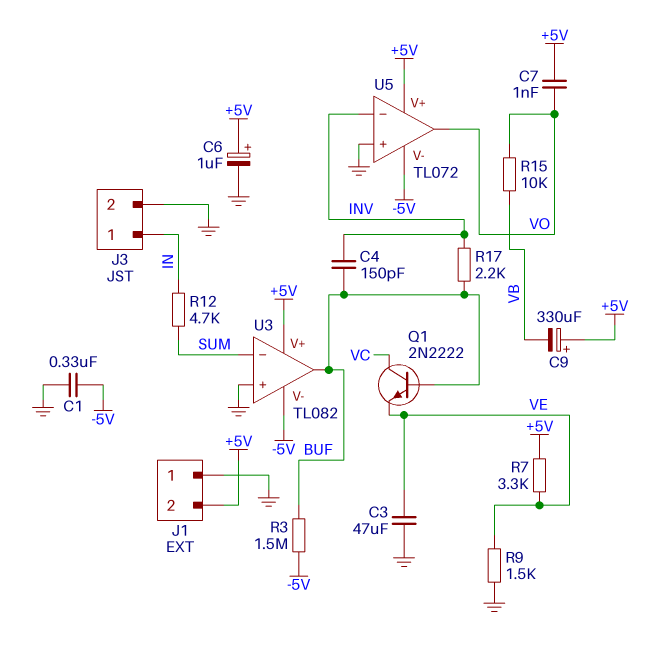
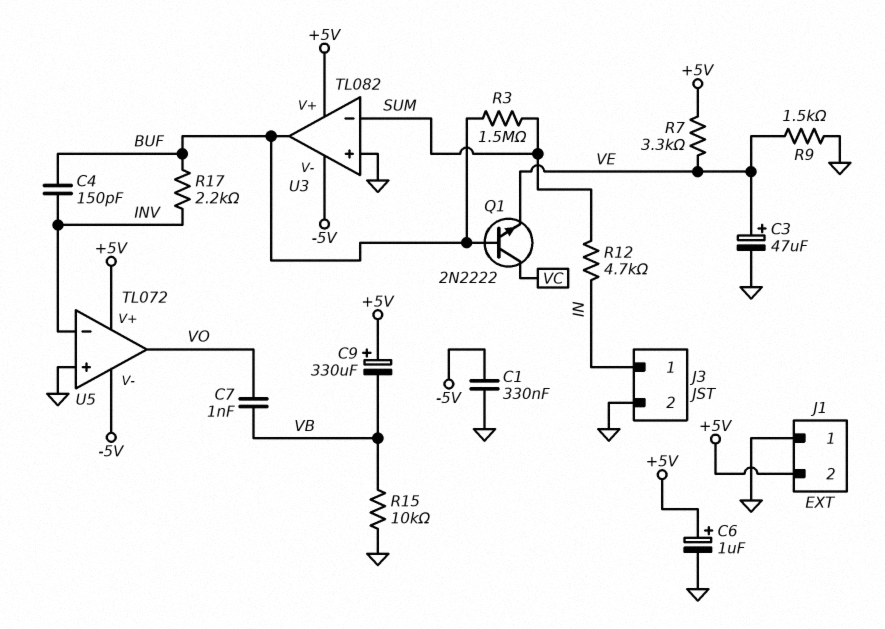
C3: 47uF (GND, VE) -> 47uF (plus VE, minus GND)
C7: 1nF (+5V, VO) -> 1nF (VB, VO)
R3: 1.5M (-5V, BUF) -> 1.5M (BUF, SUM)
R15: 10k (VB, VO) -> 10k (GND, VB)

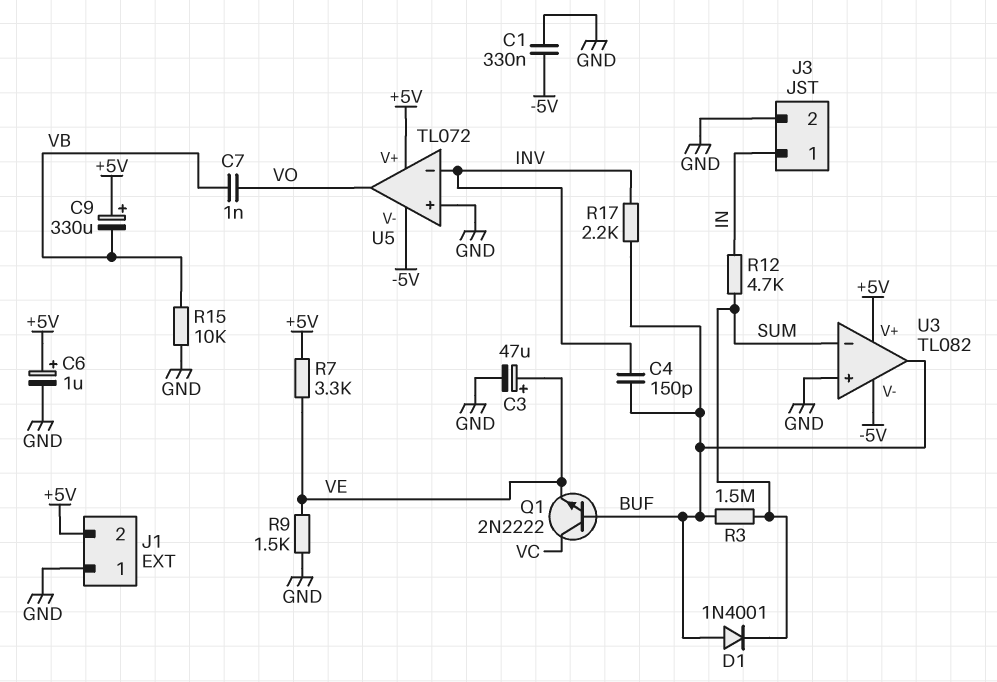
D1: none -> diode 1N4001 (A BUF, K SUM)

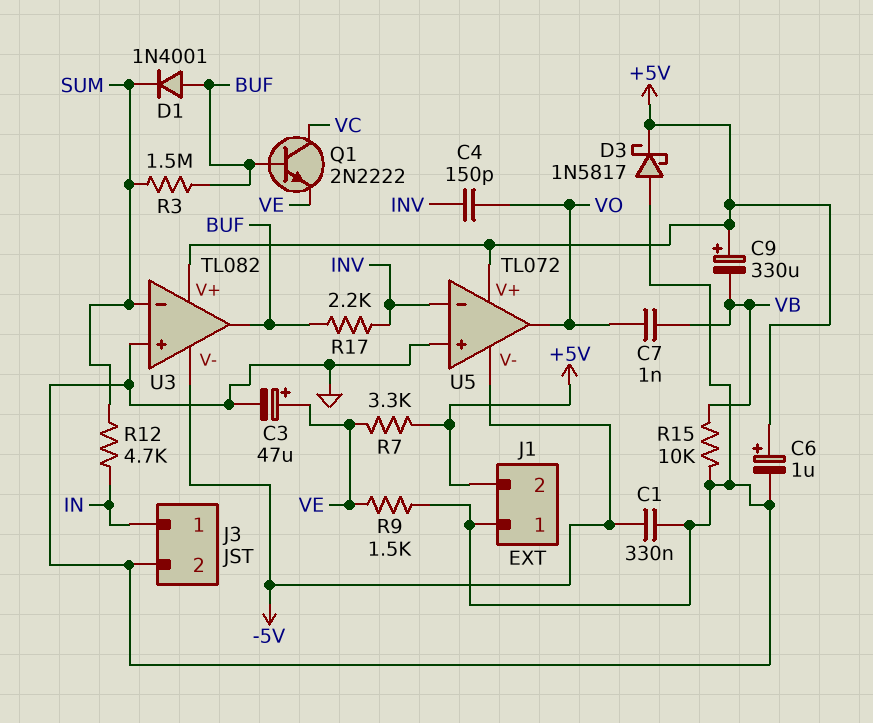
C4: 150pF (BUF, INV) -> 150pF (INV, VO)
D3: none -> schottky 1N5817 (A GND, K +5V)

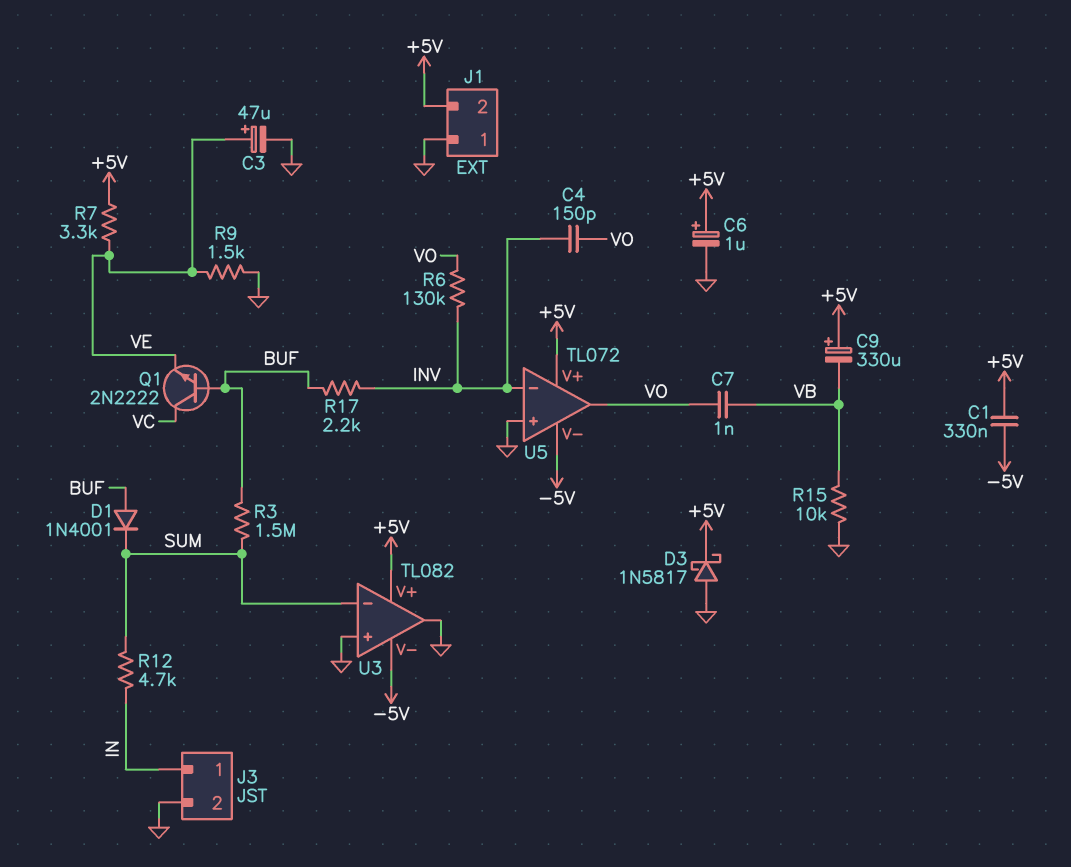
C1: 330nF (-5V, GND) -> 330nF (+5V, -5V)
R6: none -> 130k (INV, VO)
U3 pin out: BUF -> GND

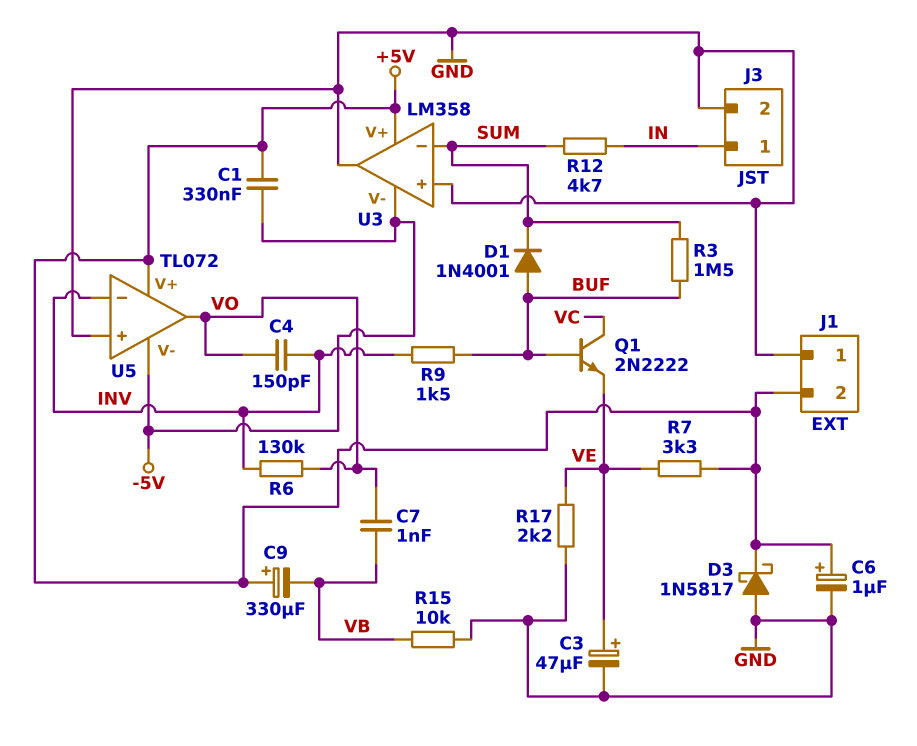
R9: 1.5k (GND, VE) -> 1.5k (BUF, INV)
R17: 2.2k (BUF, INV) -> 2.2k (GND, VE)
U3: TL082 -> LM358

